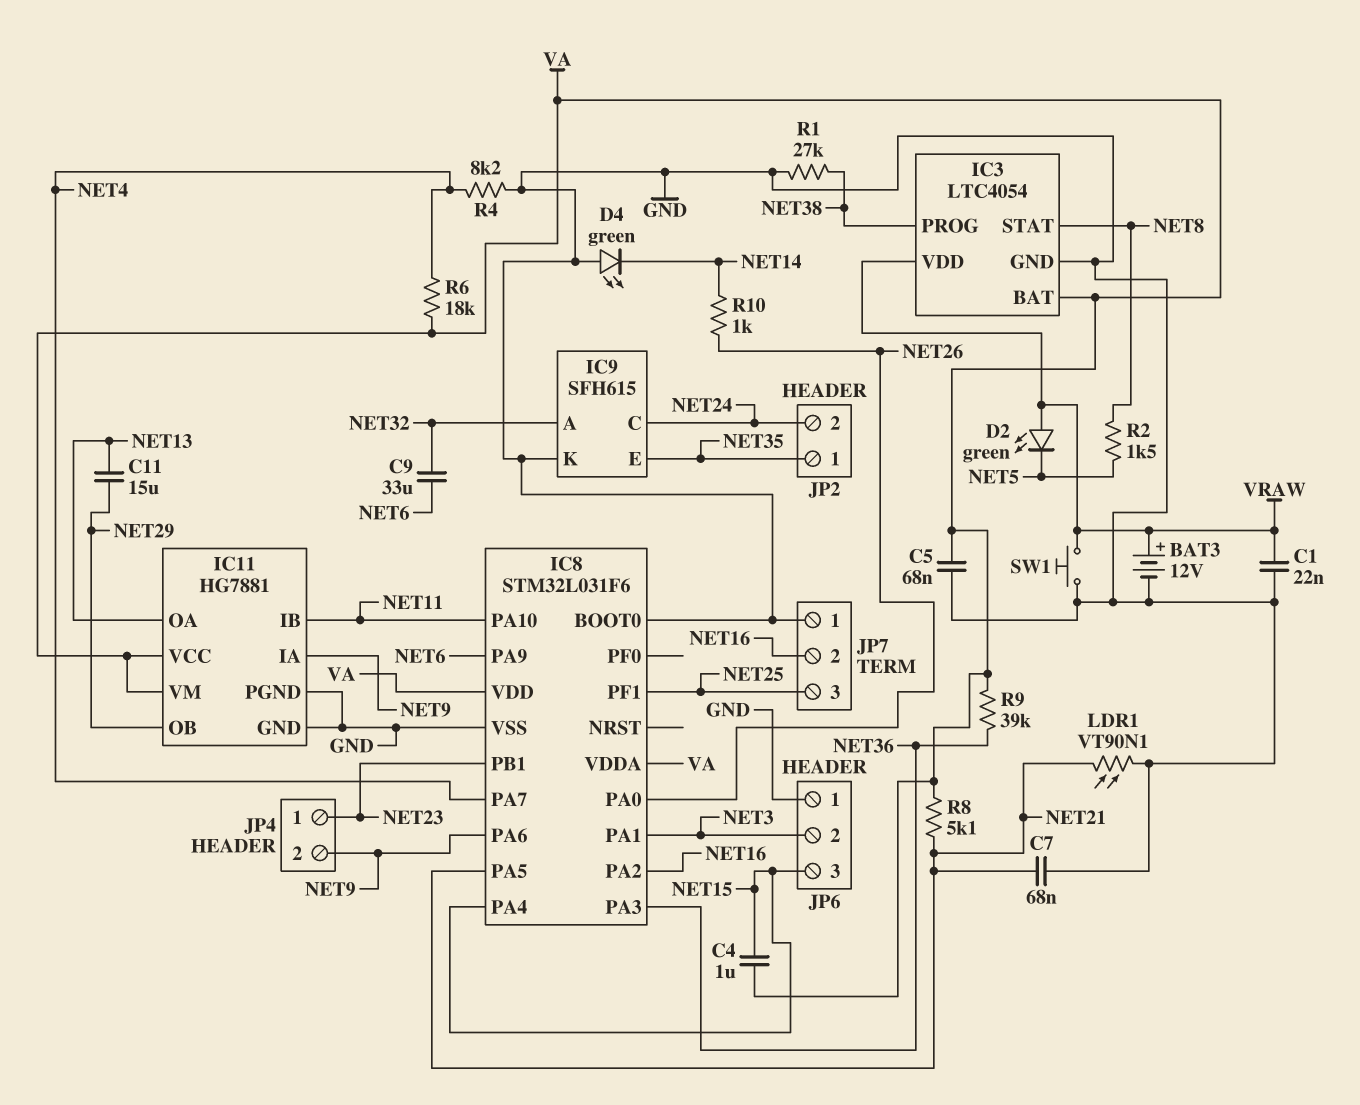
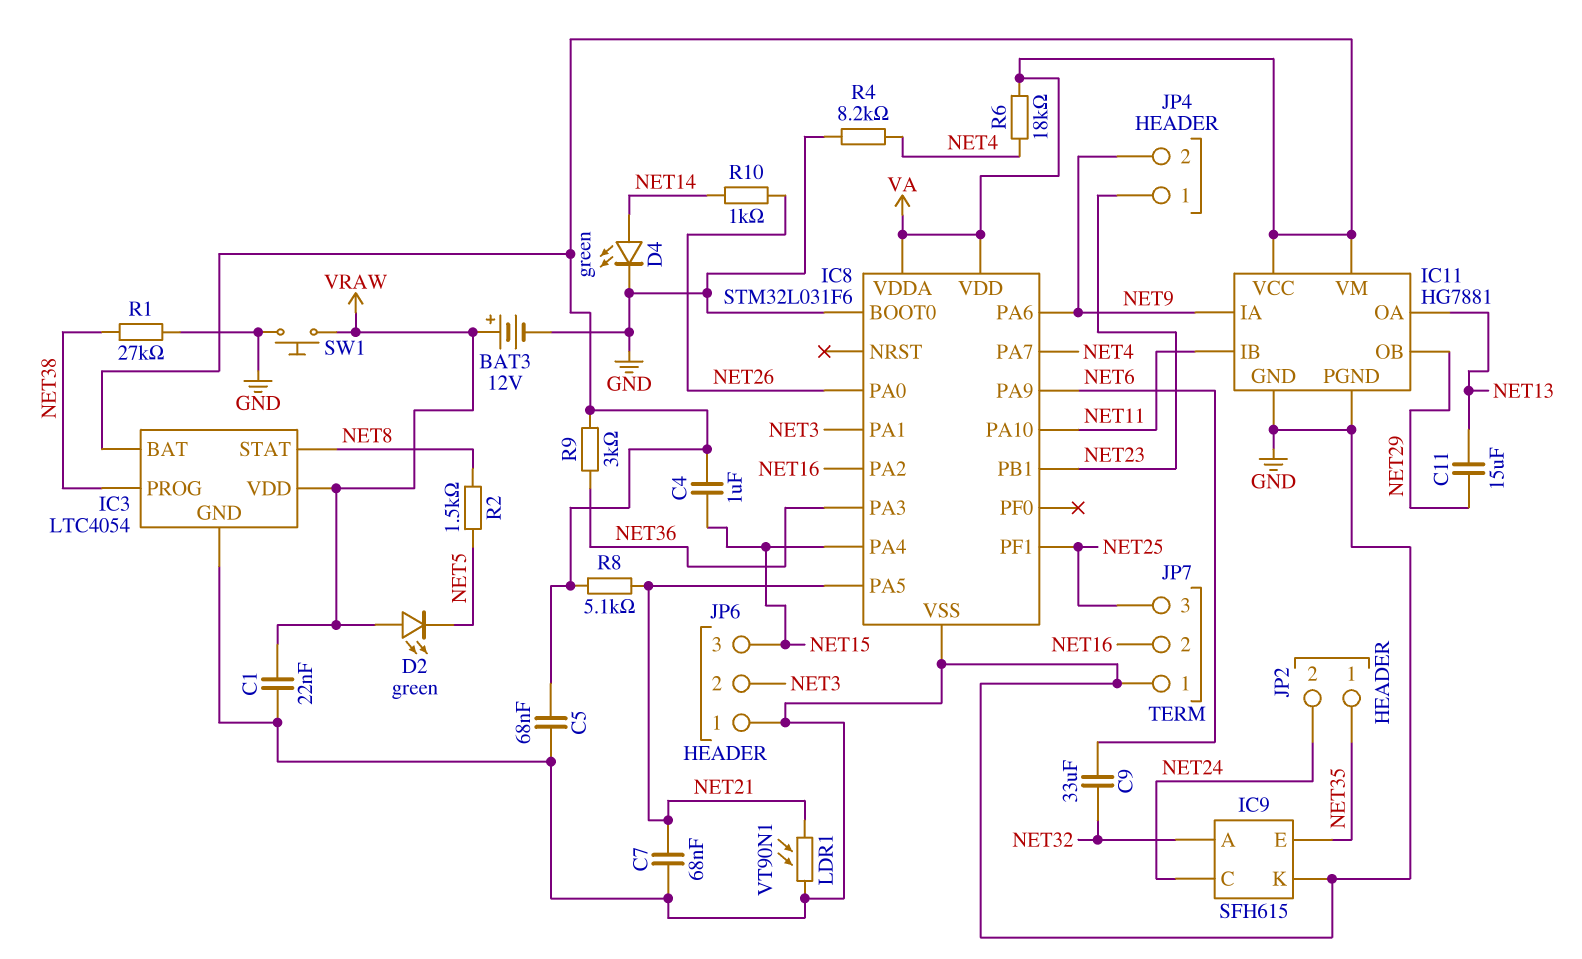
D4: LED green (A GND, K NET14) -> LED green (A NET14, K GND)
R9: 39k (NET36, VA) -> 3k (NET36, VA)

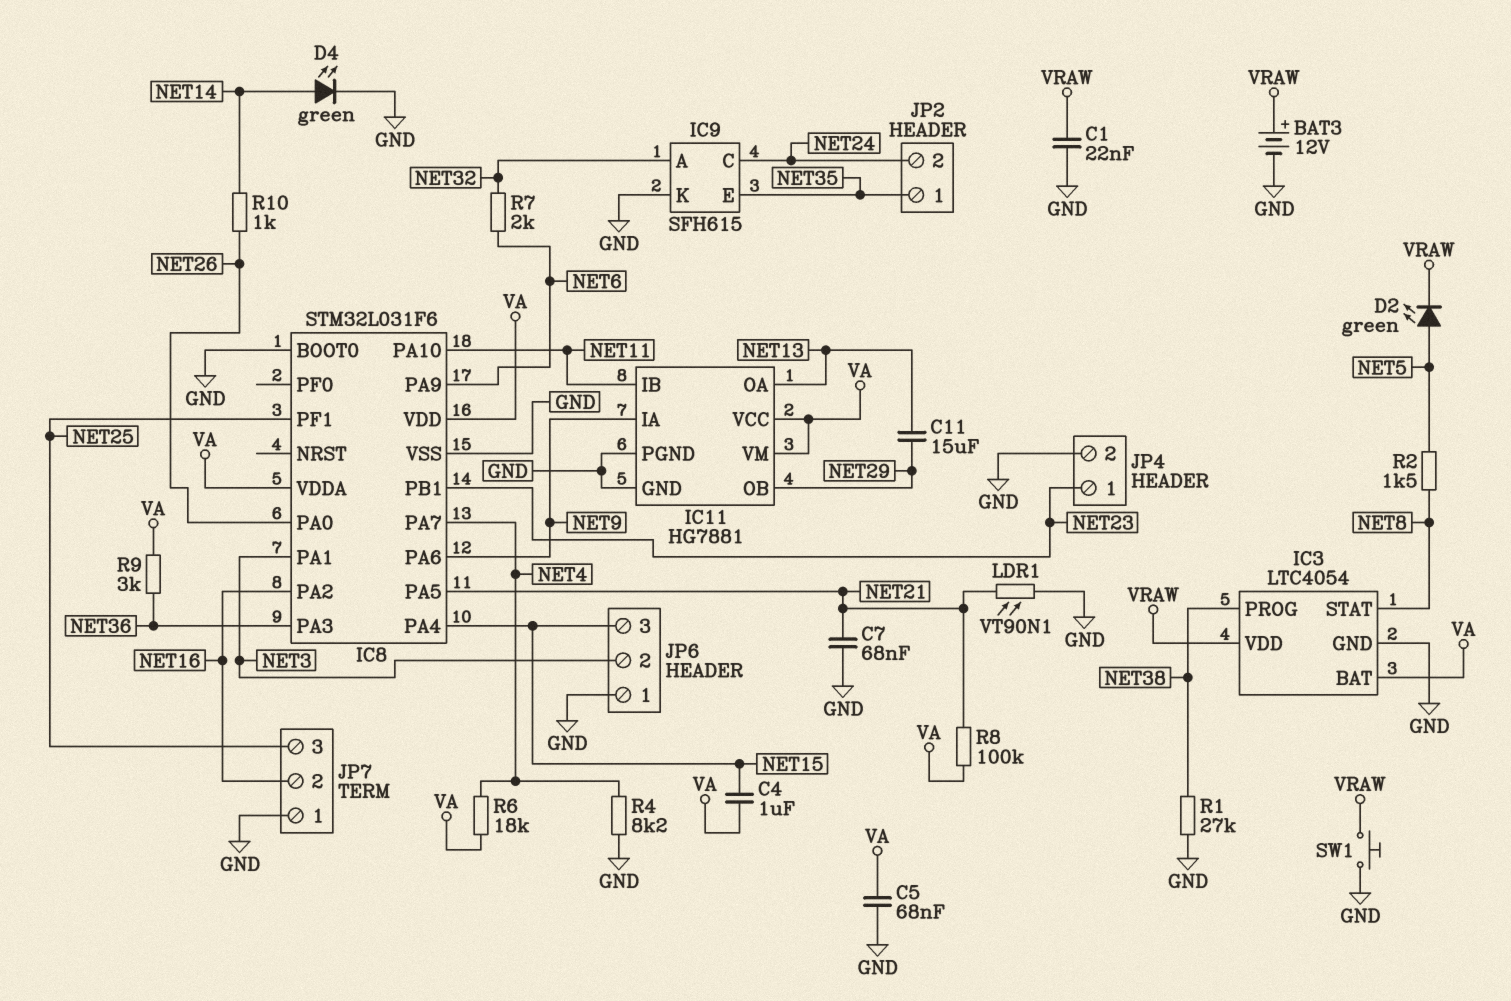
C9: 33uF (NET6, NET32) -> none
D2: LED green (A VRAW, K NET5) -> LED green (A NET5, K VRAW)
JP4 pin 2: NET9 -> GND
R7: none -> 2k (NET6, NET32)
R8: 5.1k (NET21, VA) -> 100k (NET21, VA)

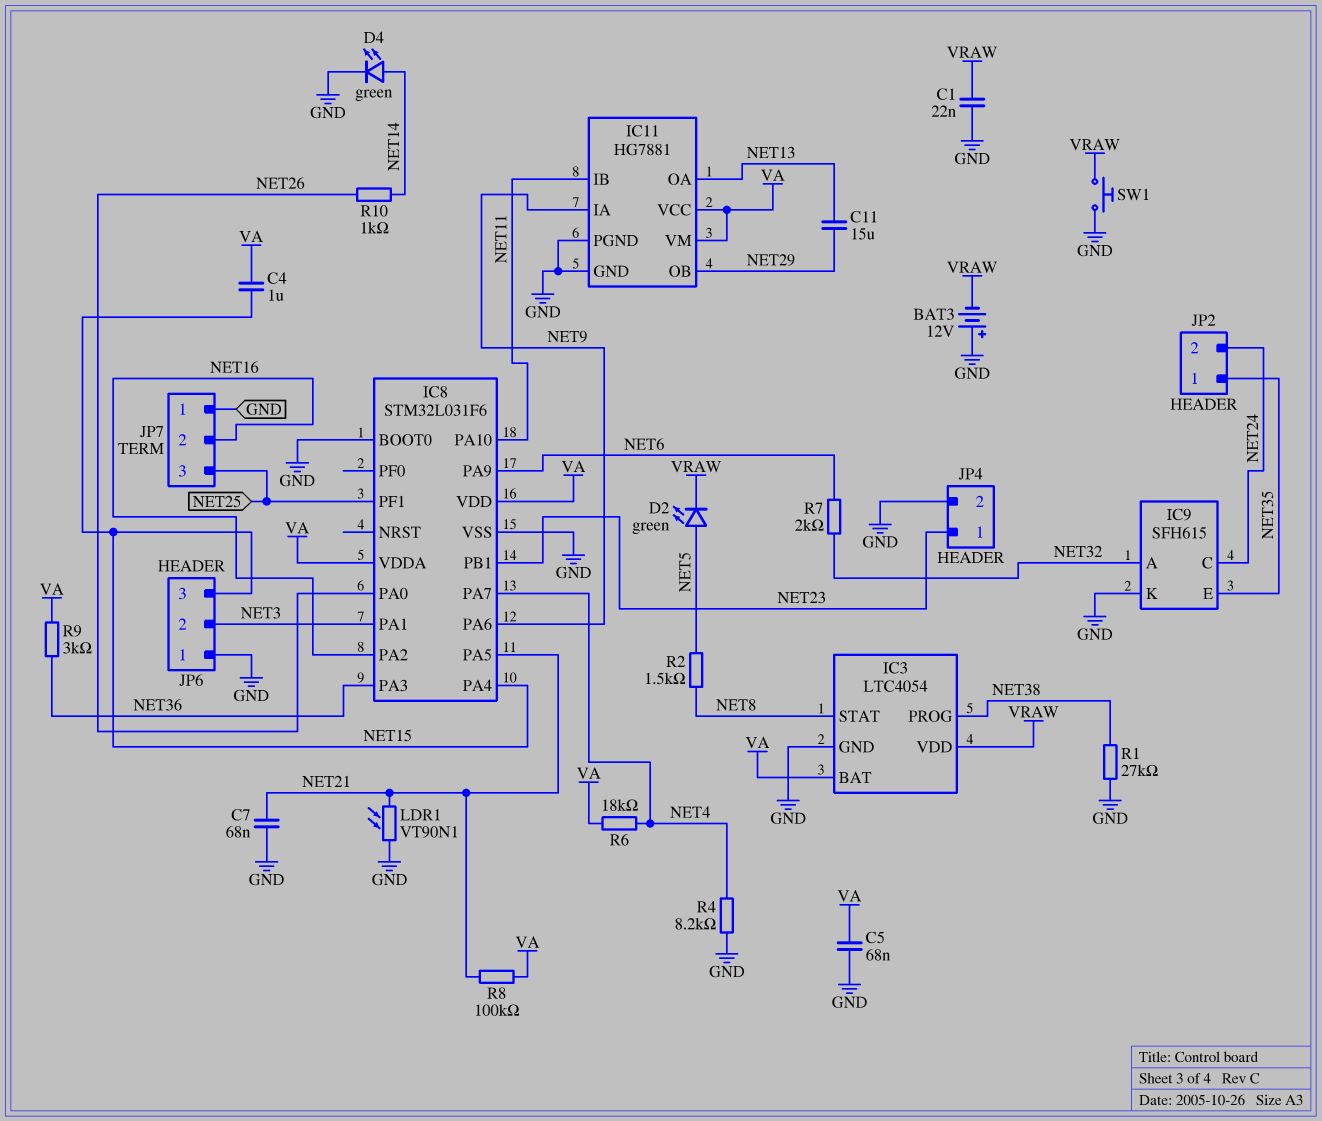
BAT3: 12V (plus VRAW, minus GND) -> 12V (plus GND, minus VRAW)

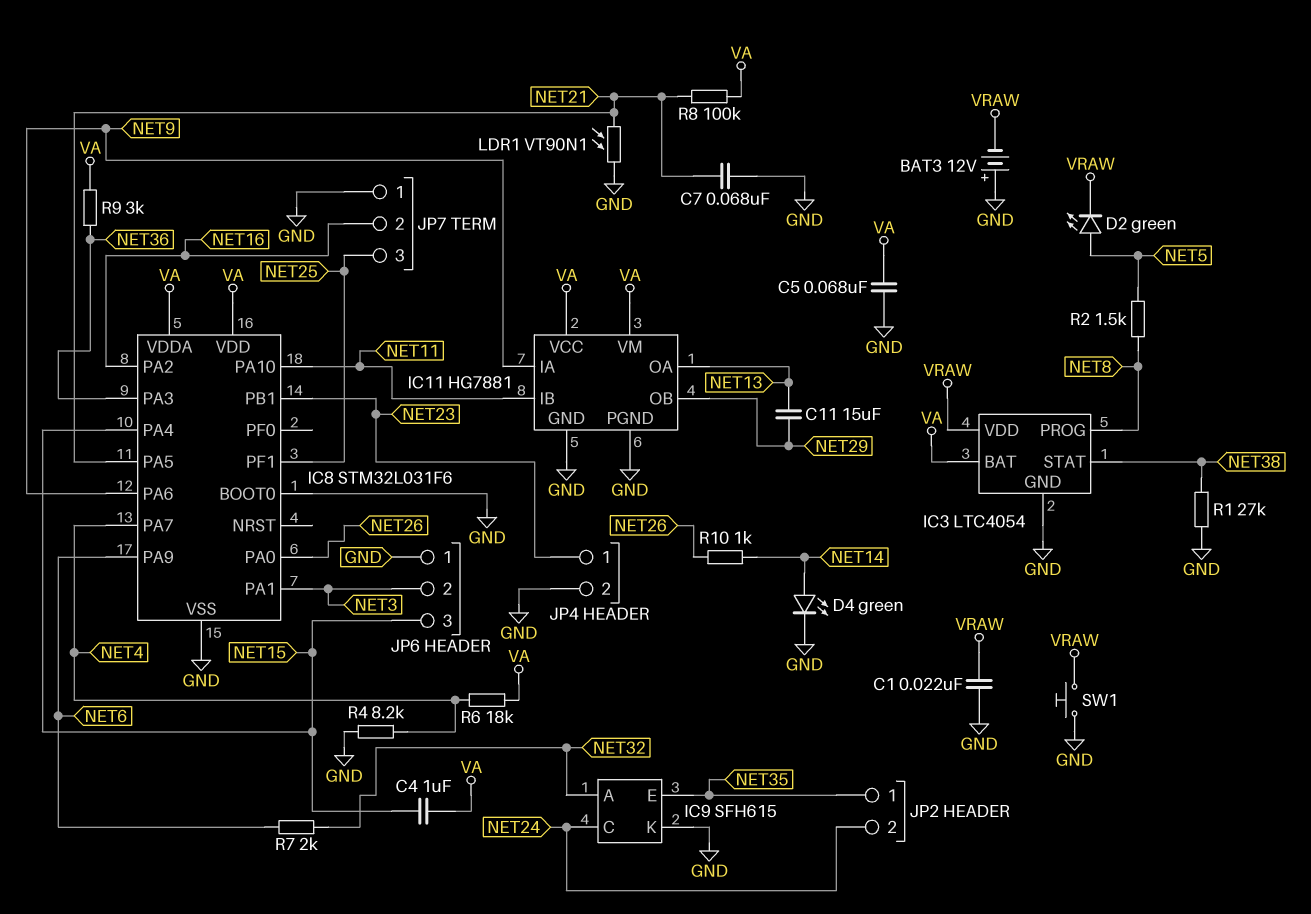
IC3 pin PROG: NET38 -> NET8
IC3 pin STAT: NET8 -> NET38

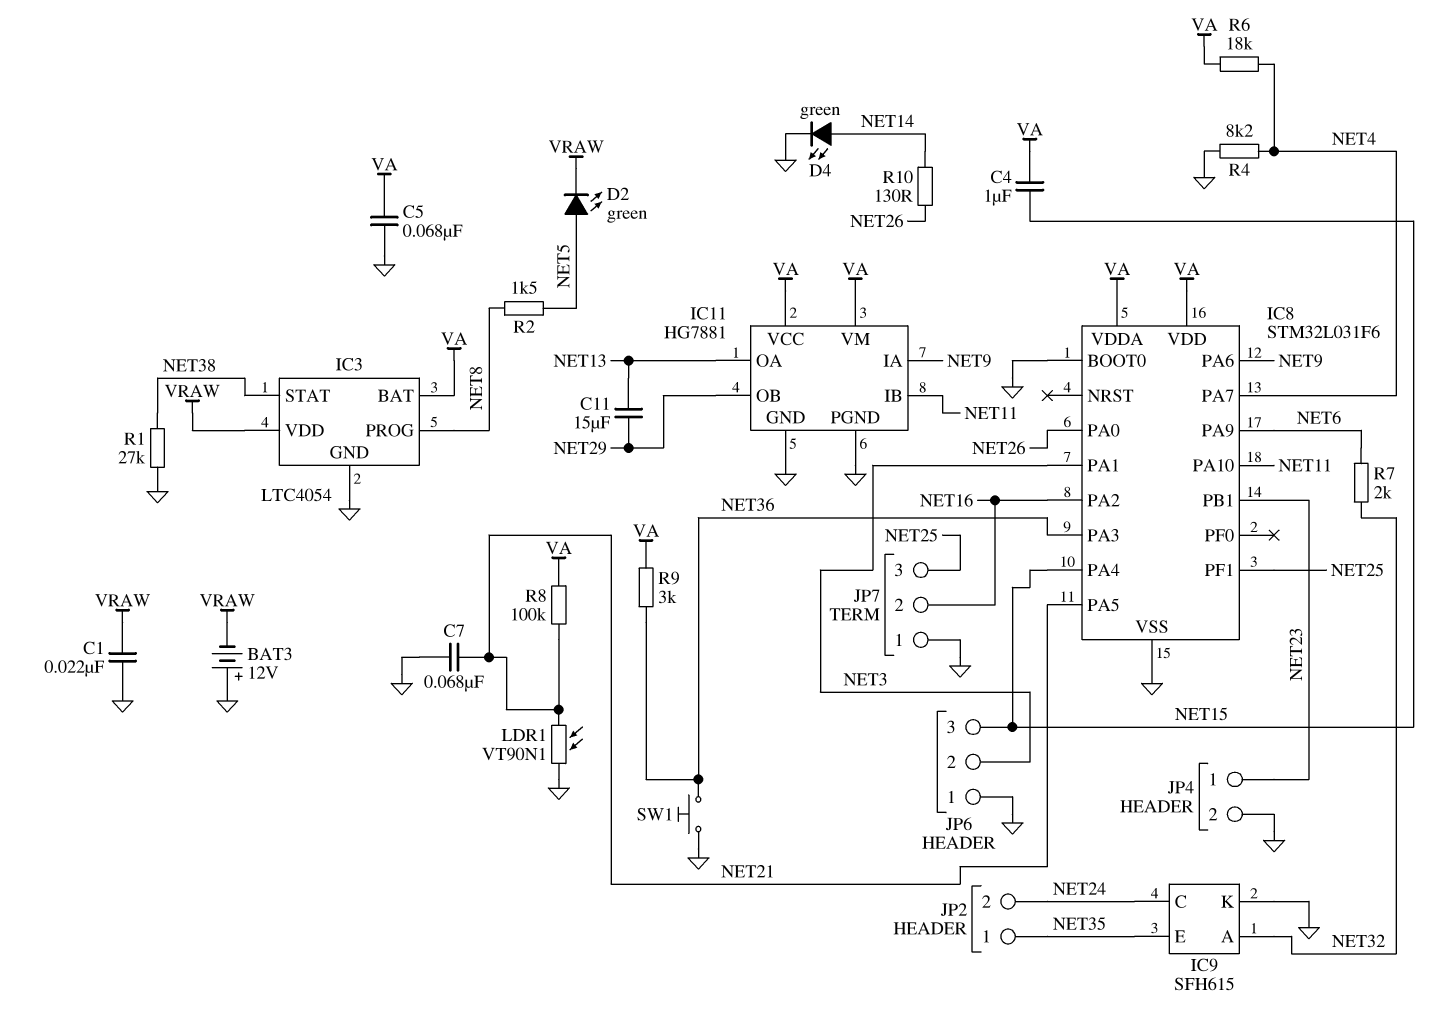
R10: 1k (NET14, NET26) -> 130 (NET14, NET26)
SW1: button (GND, VRAW) -> button (GND, NET36)

